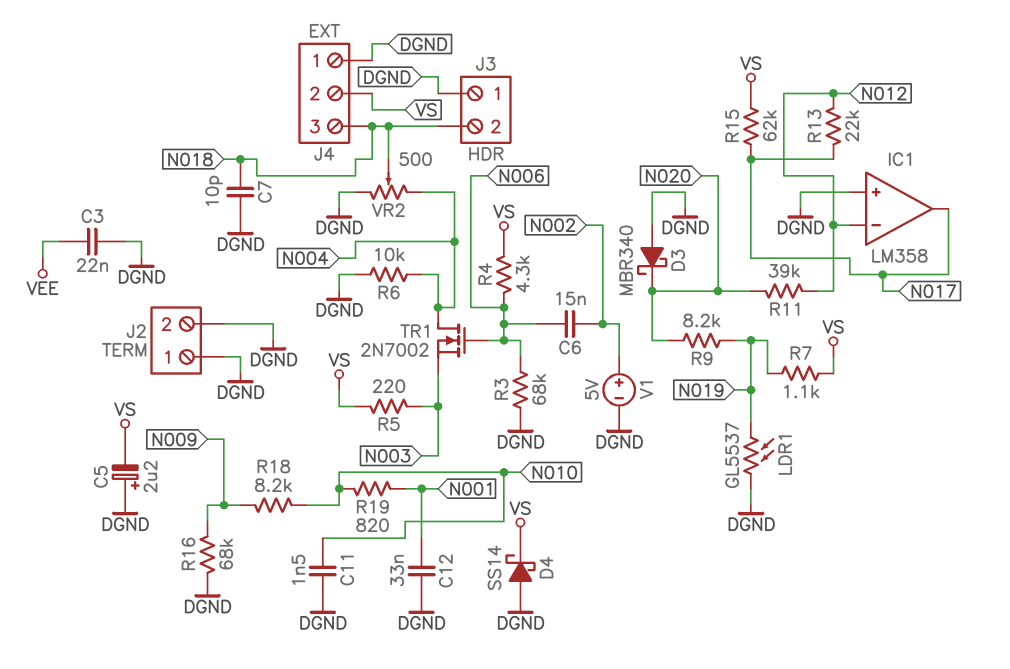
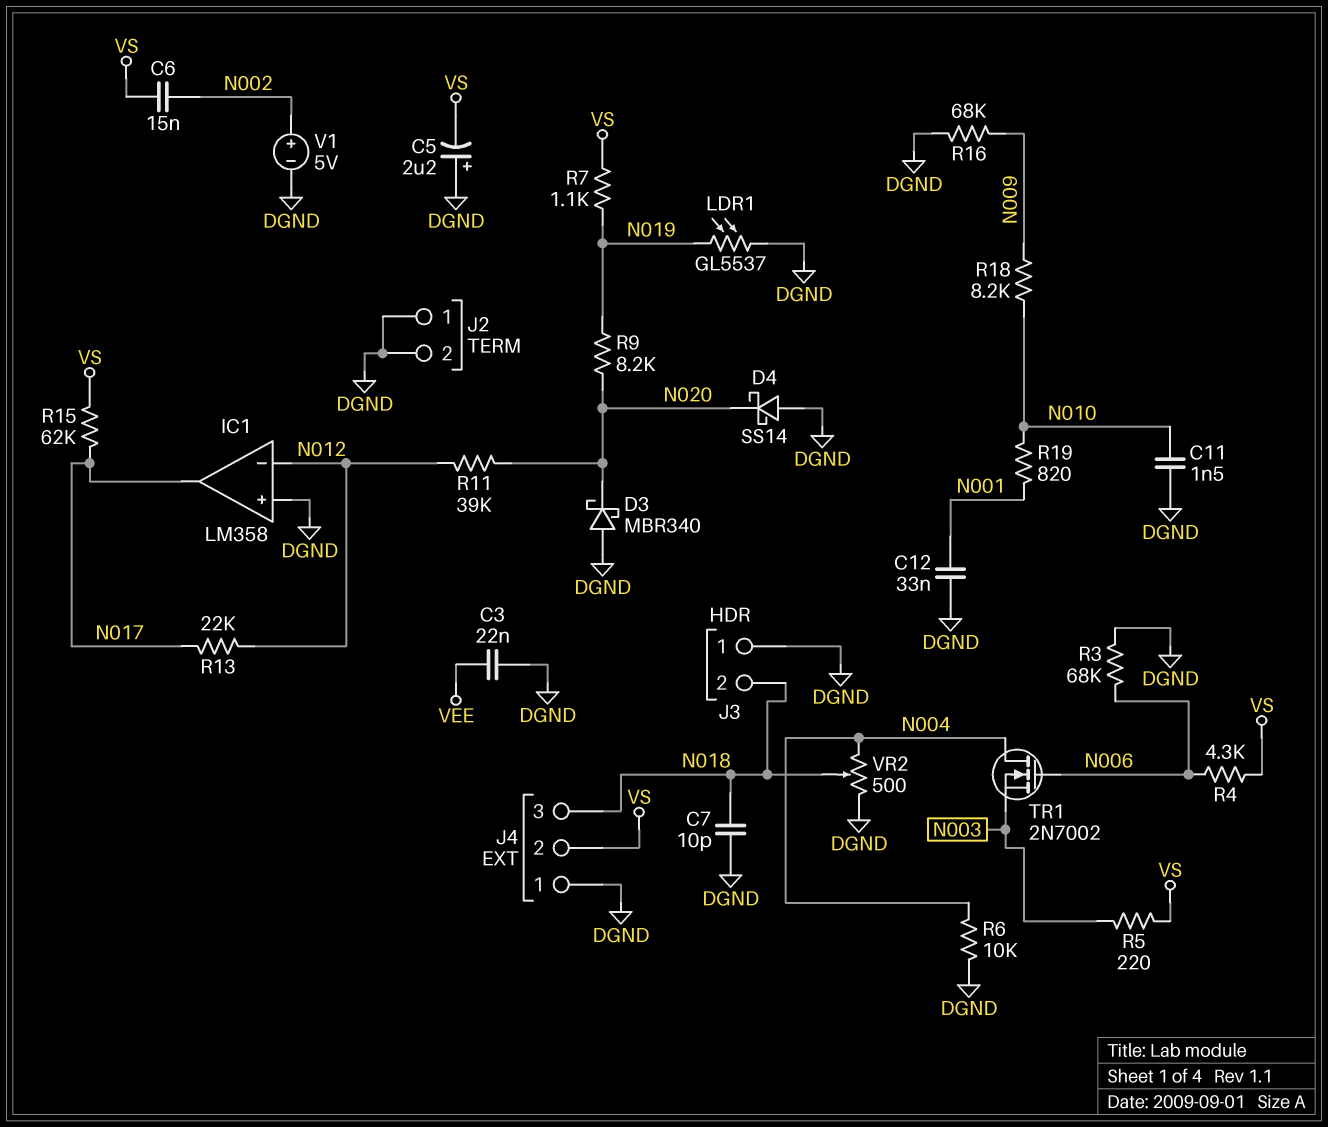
C6: 15nF (N002, N006) -> 15nF (N002, VS)
D4: schottky SS14 (A DGND, K VS) -> schottky SS14 (A DGND, K N020)

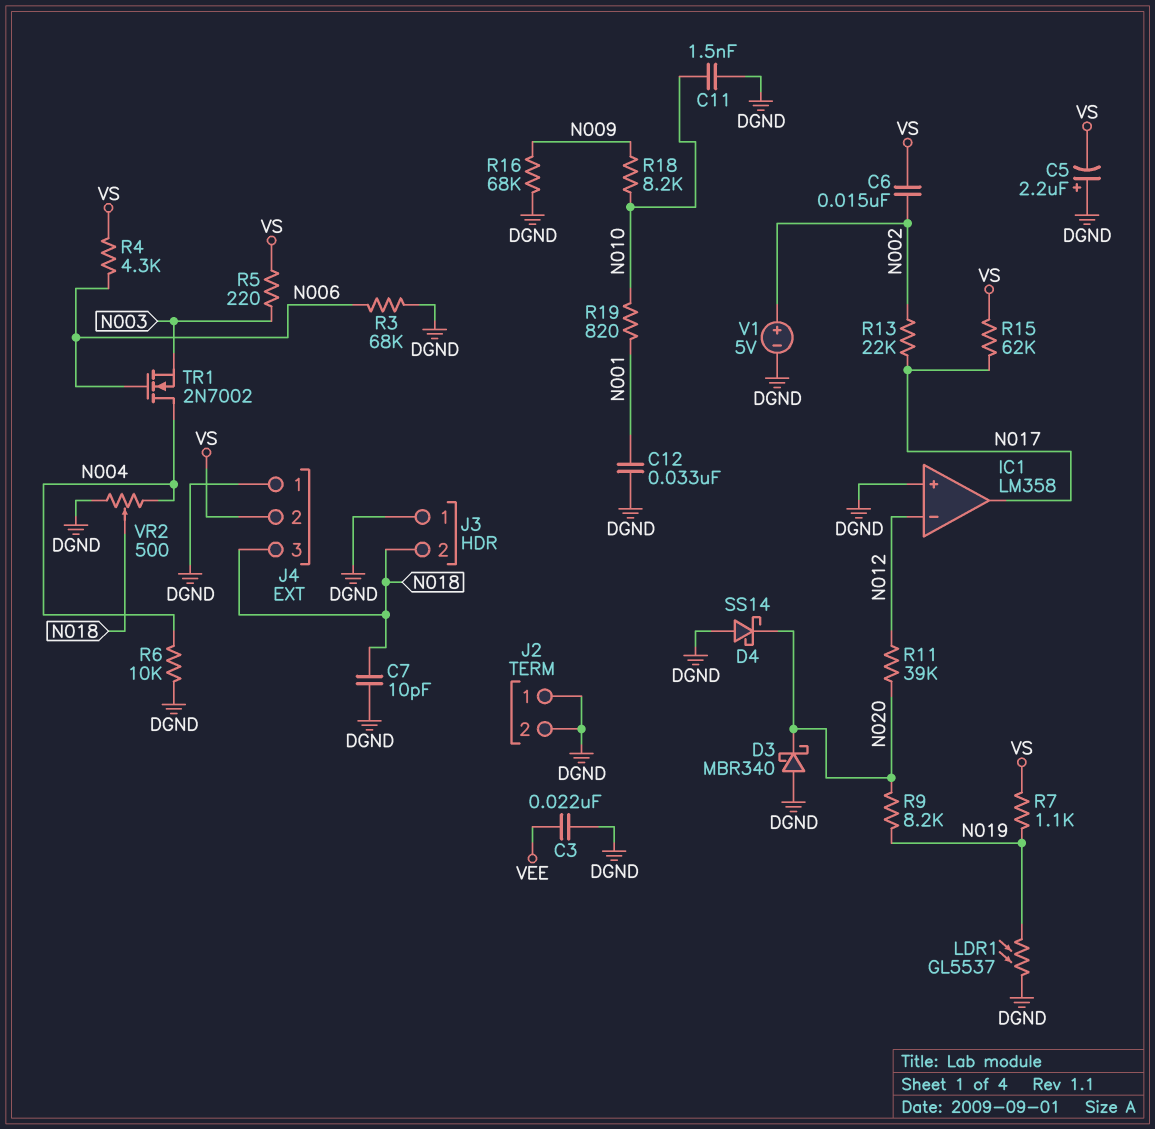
R13: 22k (N012, N017) -> 22k (N002, N017)

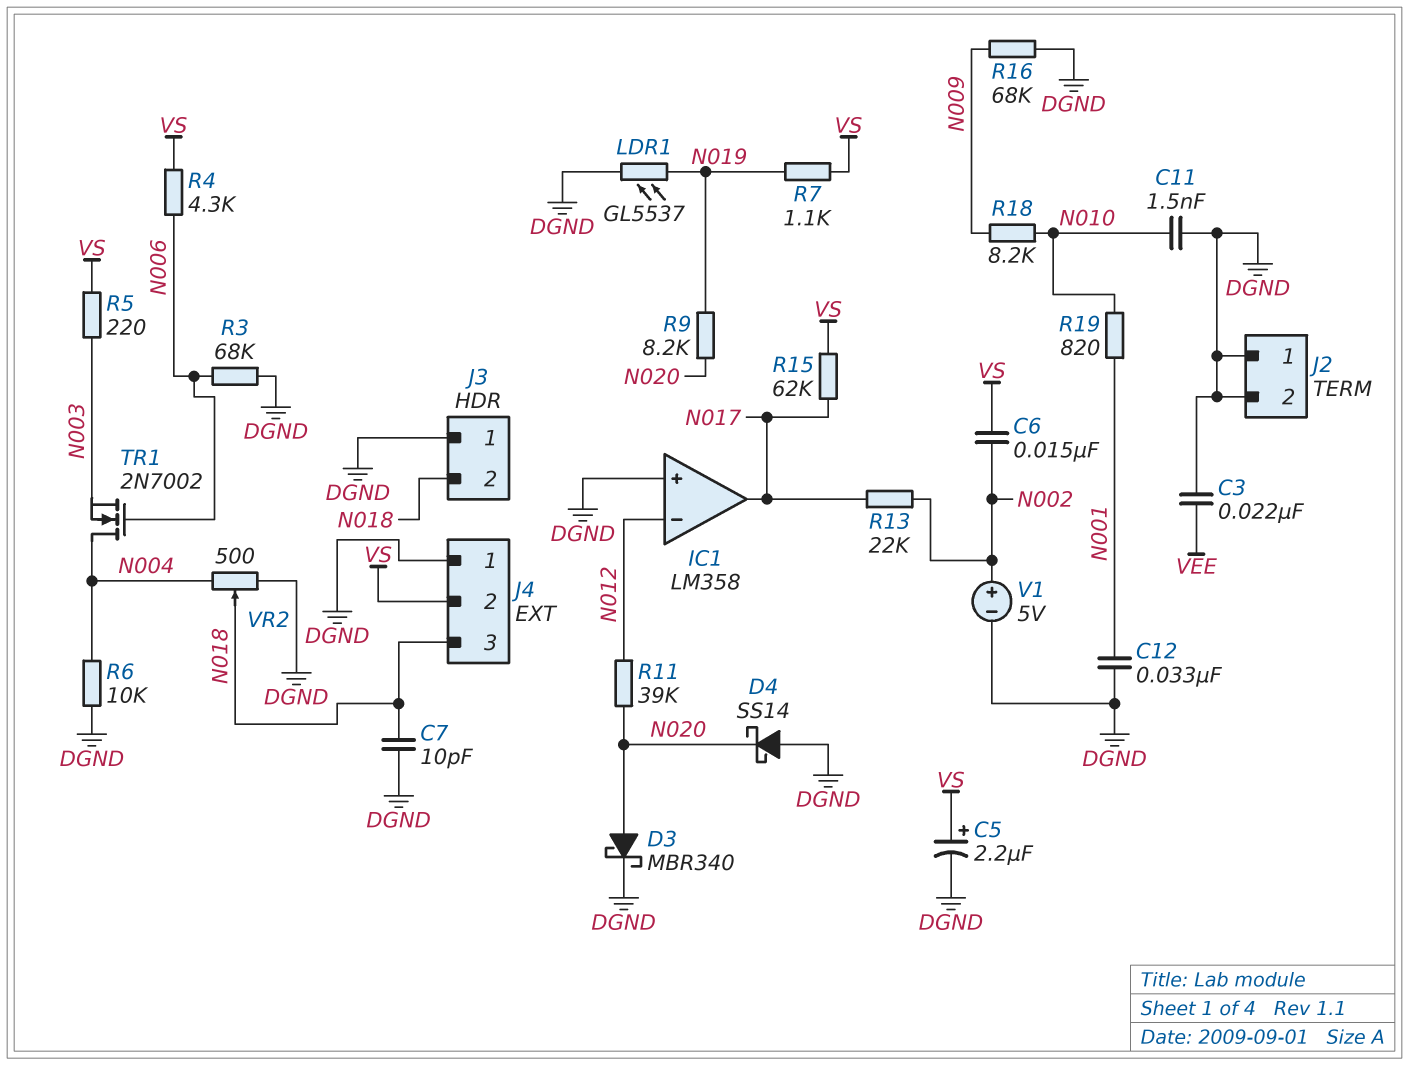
C5: 2.2uF (plus DGND, minus VS) -> 2.2uF (plus VS, minus DGND)
D3: schottky MBR340 (A DGND, K N020) -> schottky MBR340 (A N020, K DGND)

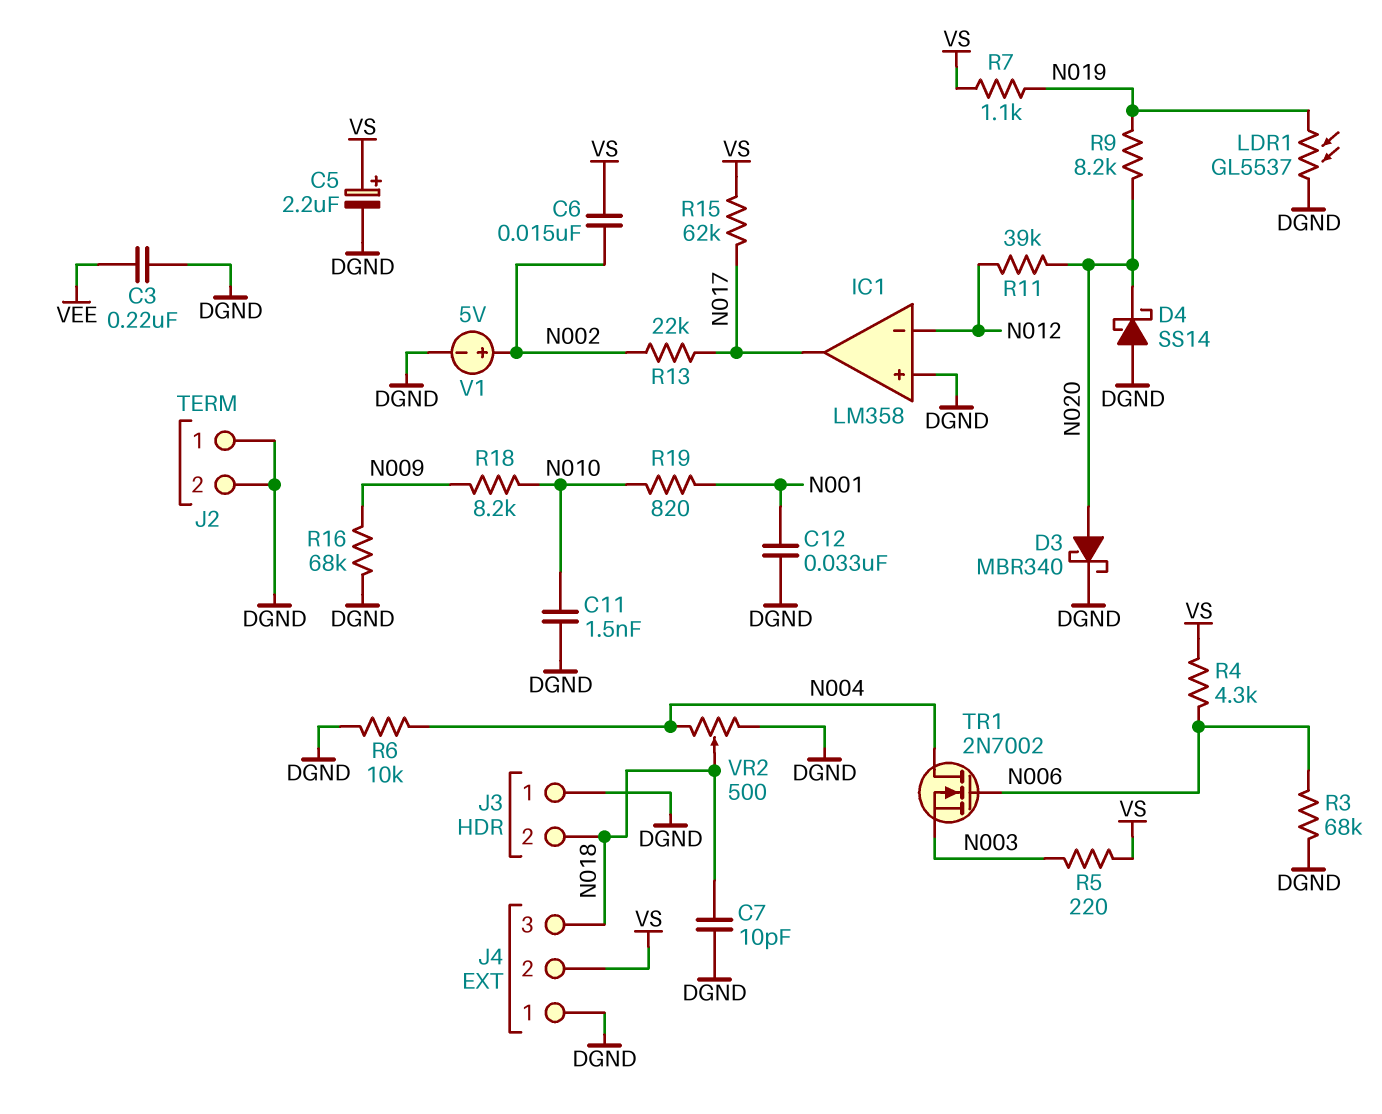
C3: 22nF (DGND, VEE) -> 220nF (DGND, VEE)

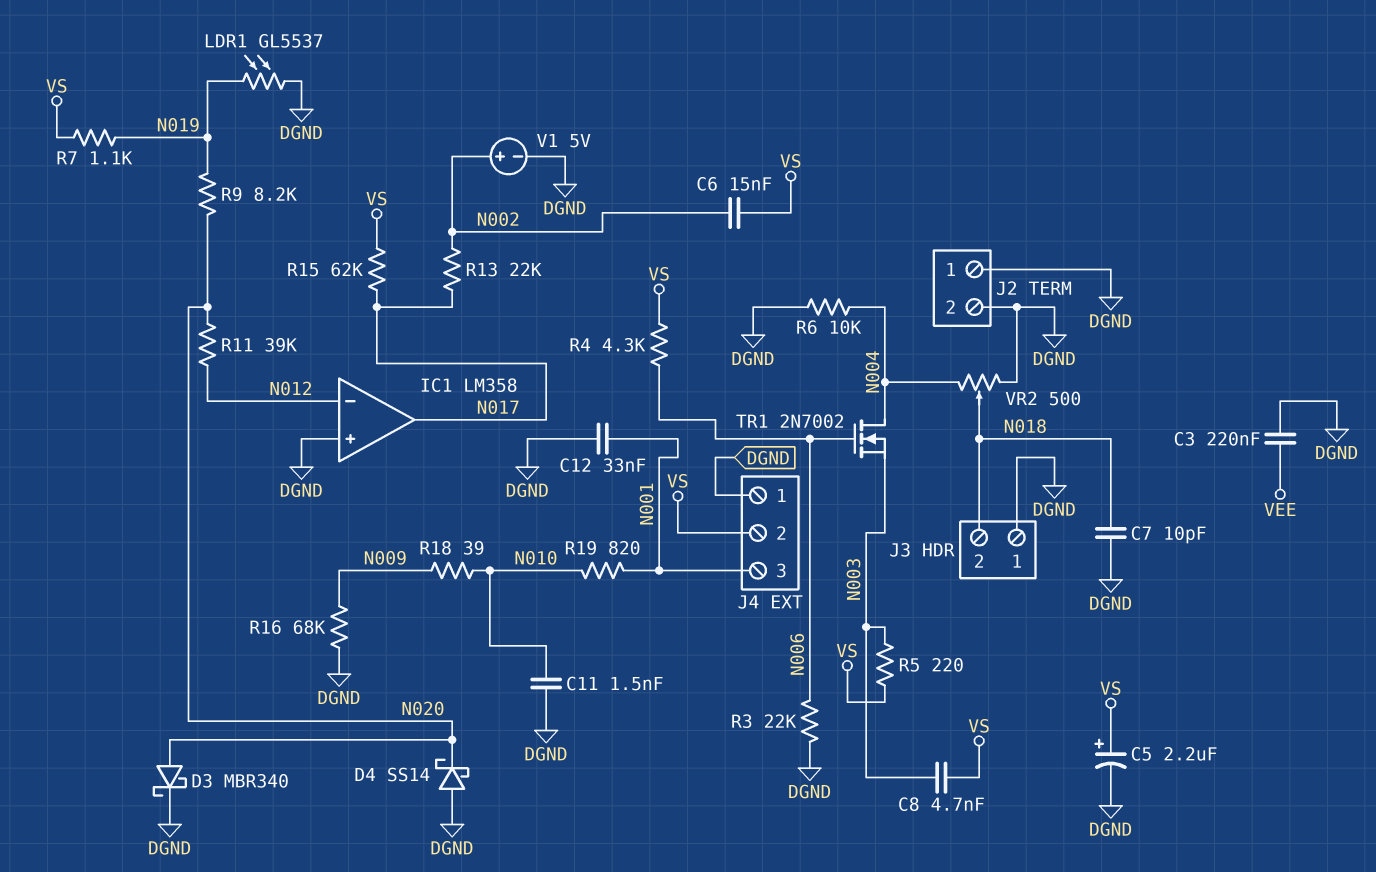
C8: none -> 4.7nF (N003, VS)
J4 pin 3: N018 -> N001
R3: 68k (DGND, N006) -> 22k (DGND, N006)
R18: 8.2k (N009, N010) -> 39 (N009, N010)

